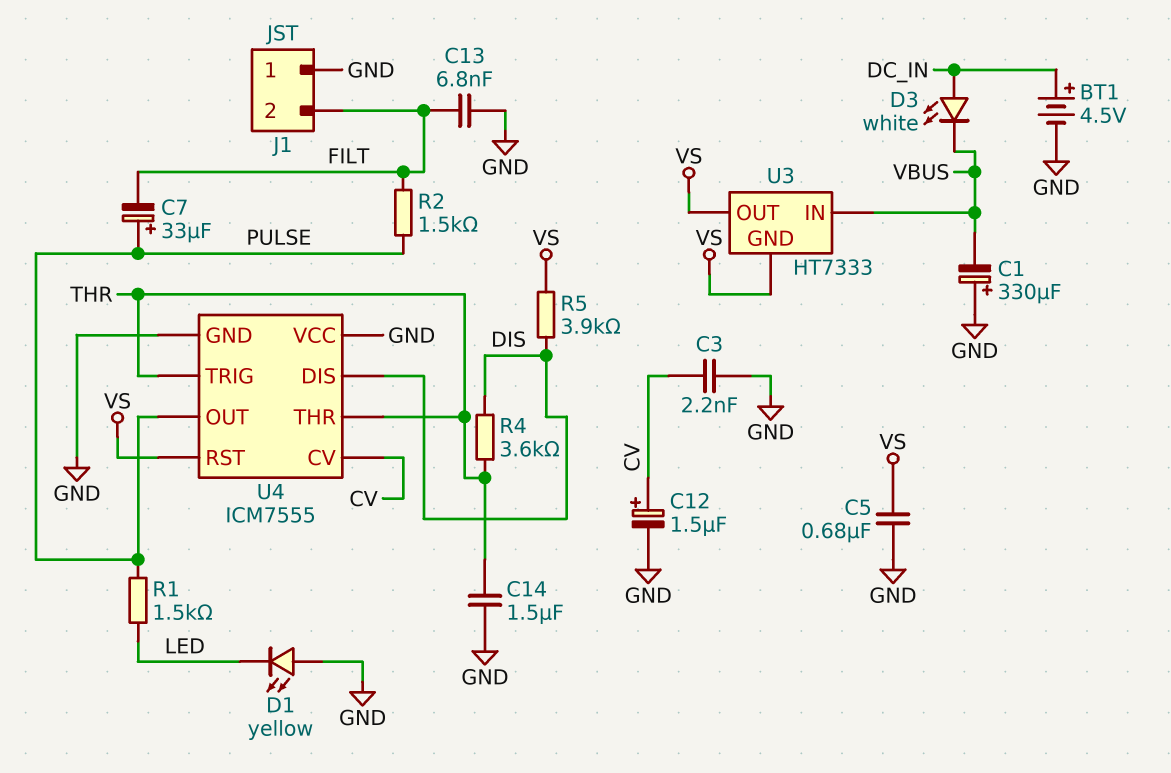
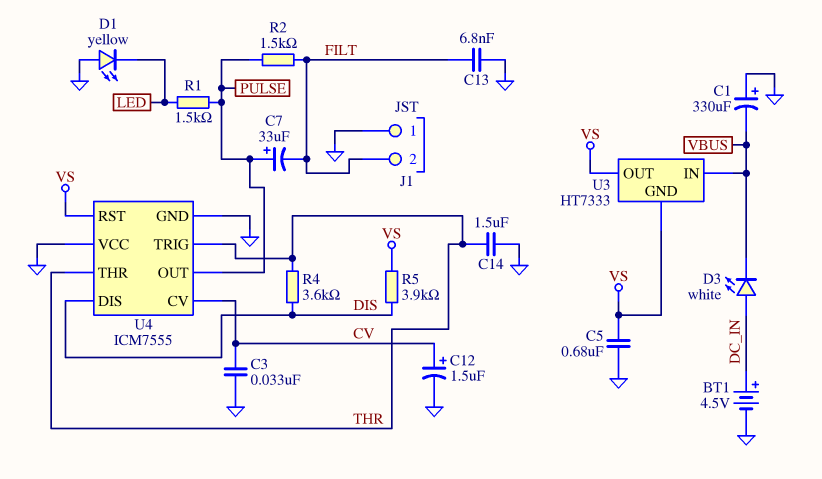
C3: 2.2nF (CV, GND) -> 33nF (CV, GND)

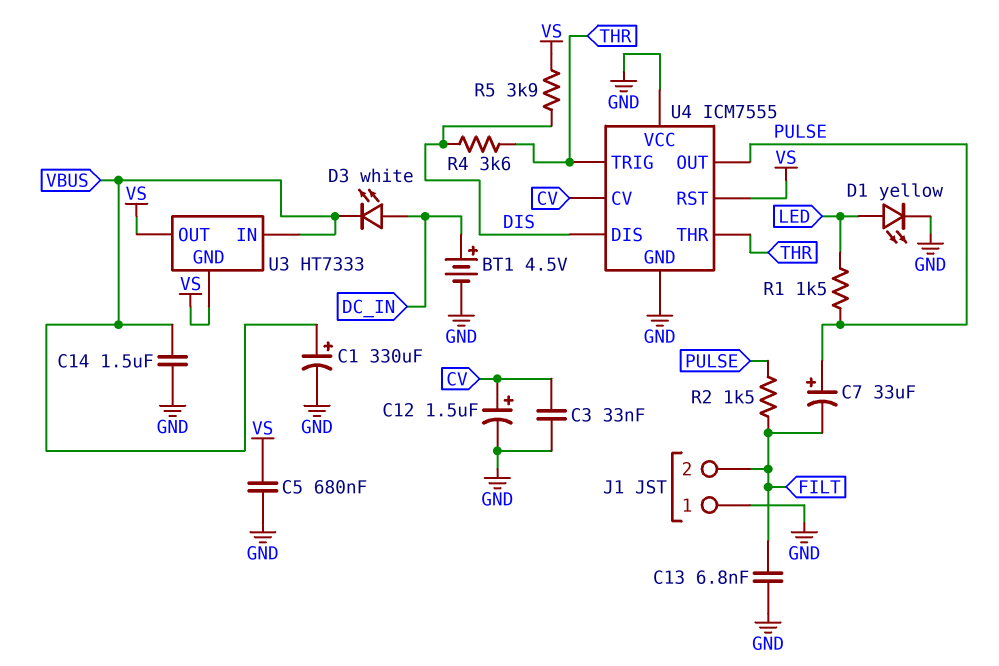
C1: 330uF (plus GND, minus VBUS) -> 330uF (plus VBUS, minus GND)
C14: 1.5uF (GND, THR) -> 1.5uF (GND, VBUS)
D1: LED yellow (A GND, K LED) -> LED yellow (A LED, K GND)

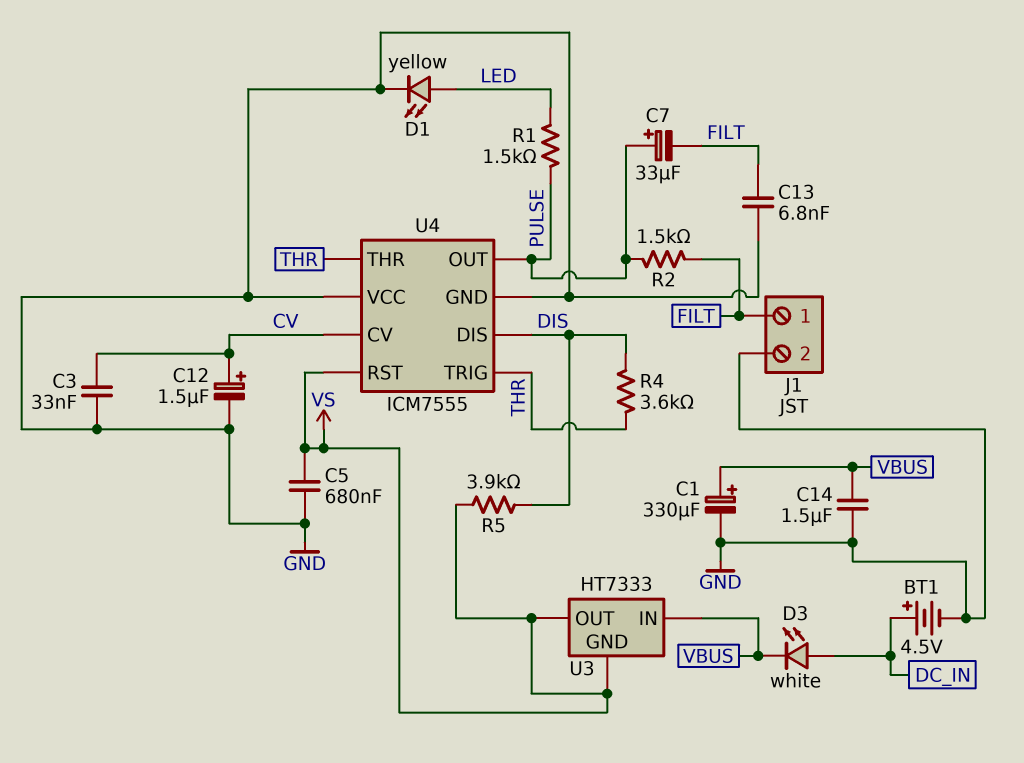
J1 pin 1: GND -> FILT
J1 pin 2: FILT -> GND

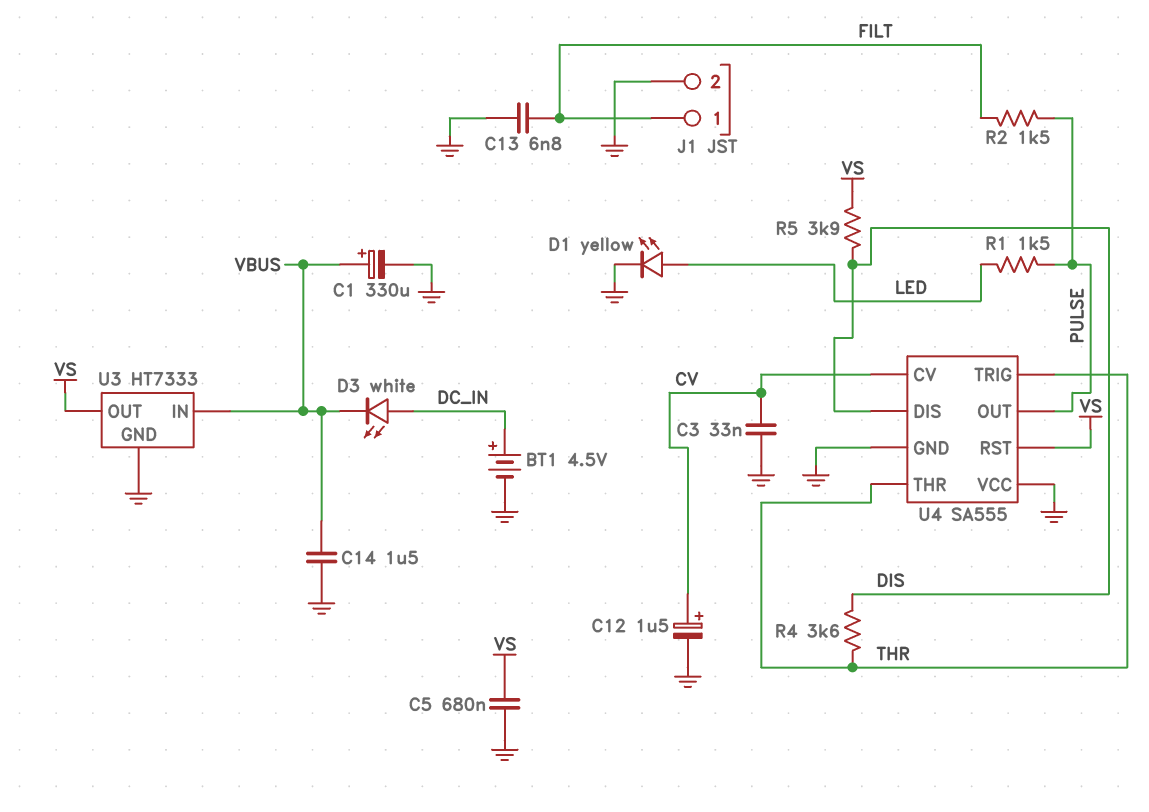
C7: 33uF (plus PULSE, minus FILT) -> none
U3 pin GND: VS -> GND
U4: ICM7555 -> SA555

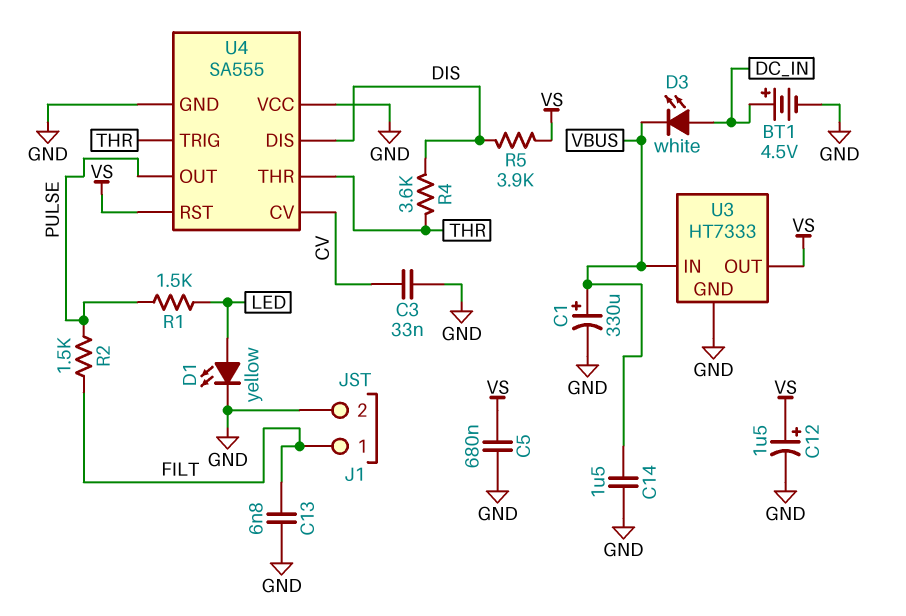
C12: 1.5uF (plus CV, minus GND) -> 1.5uF (plus VS, minus GND)

